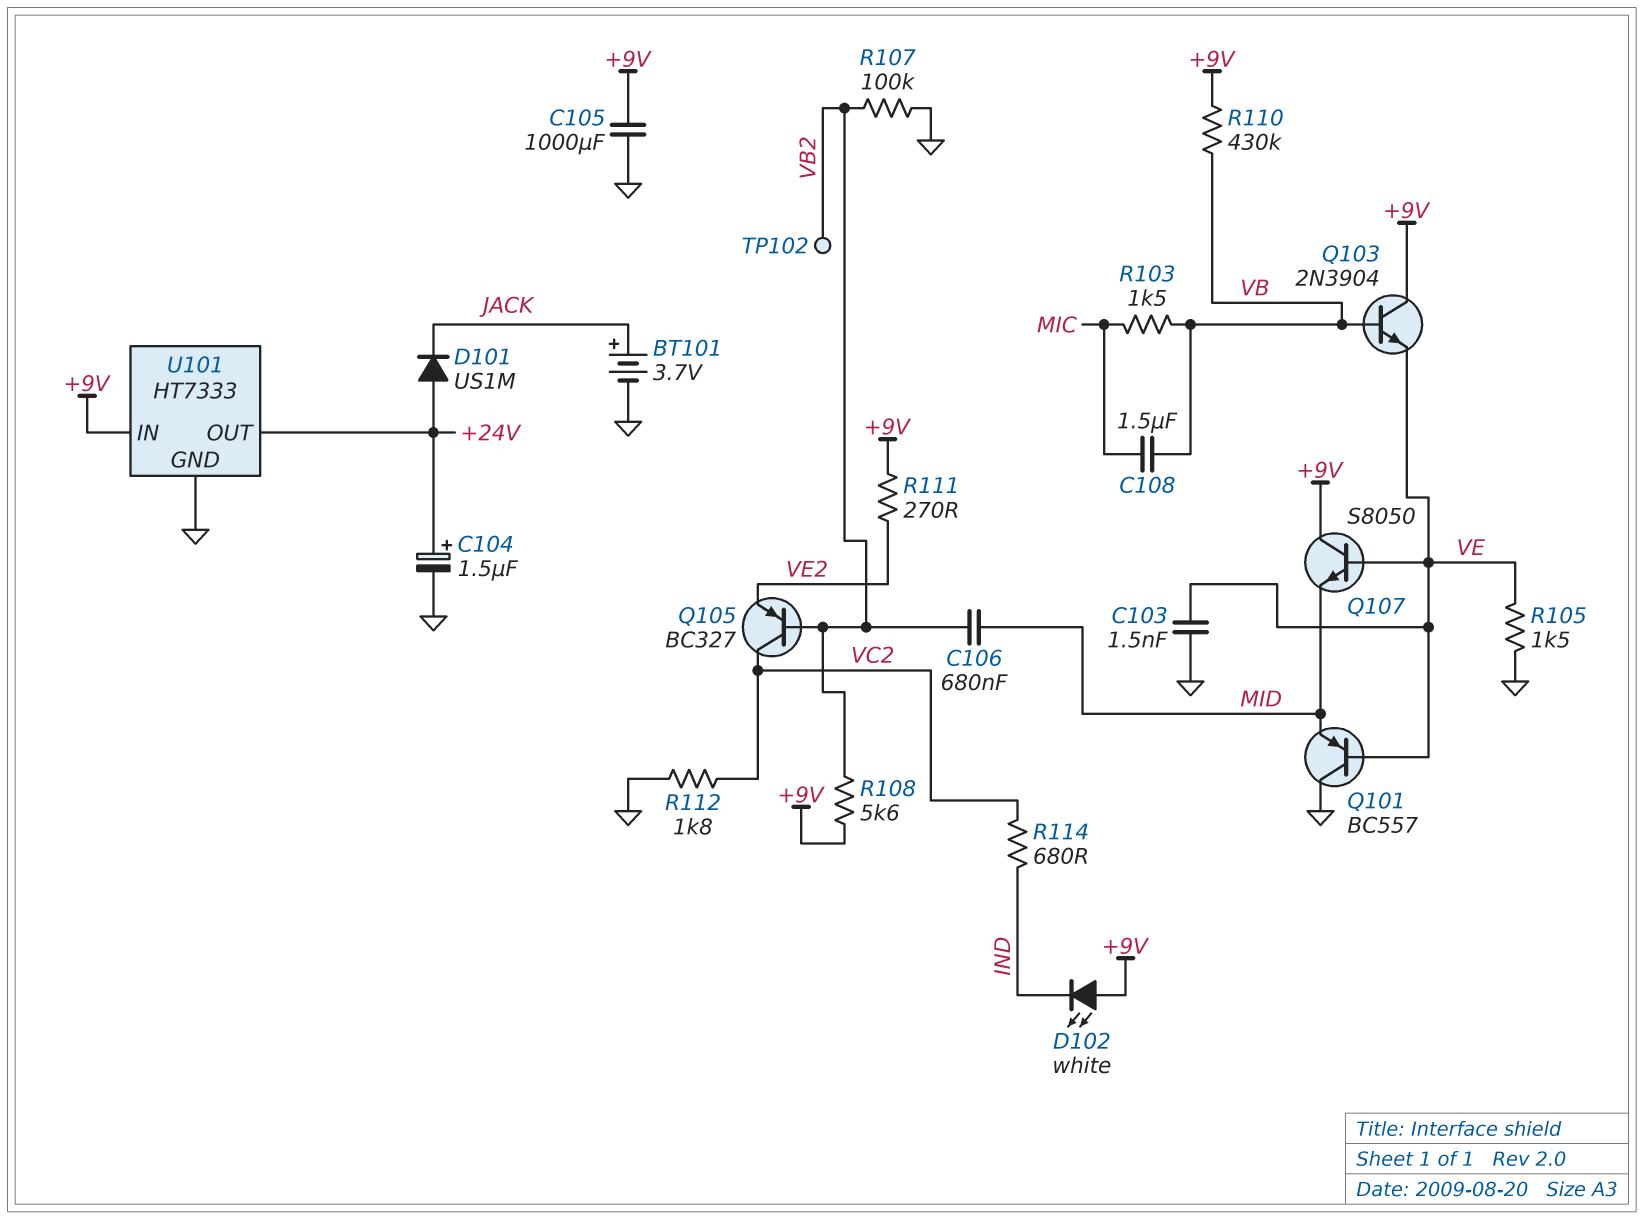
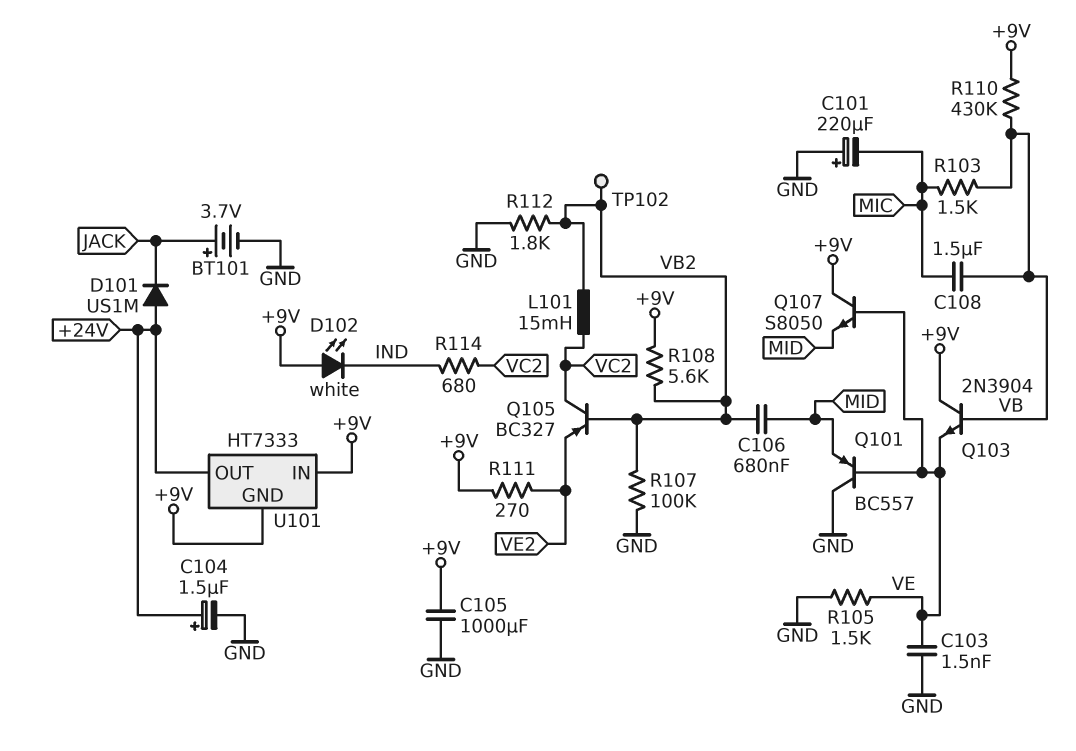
C101: none -> 220uF (plus GND, minus MIC)
L101: none -> 15mH (VB2, VC2)
R112: 1.8k (GND, VC2) -> 1.8k (GND, VB2)
U101 pin GND: GND -> +9V

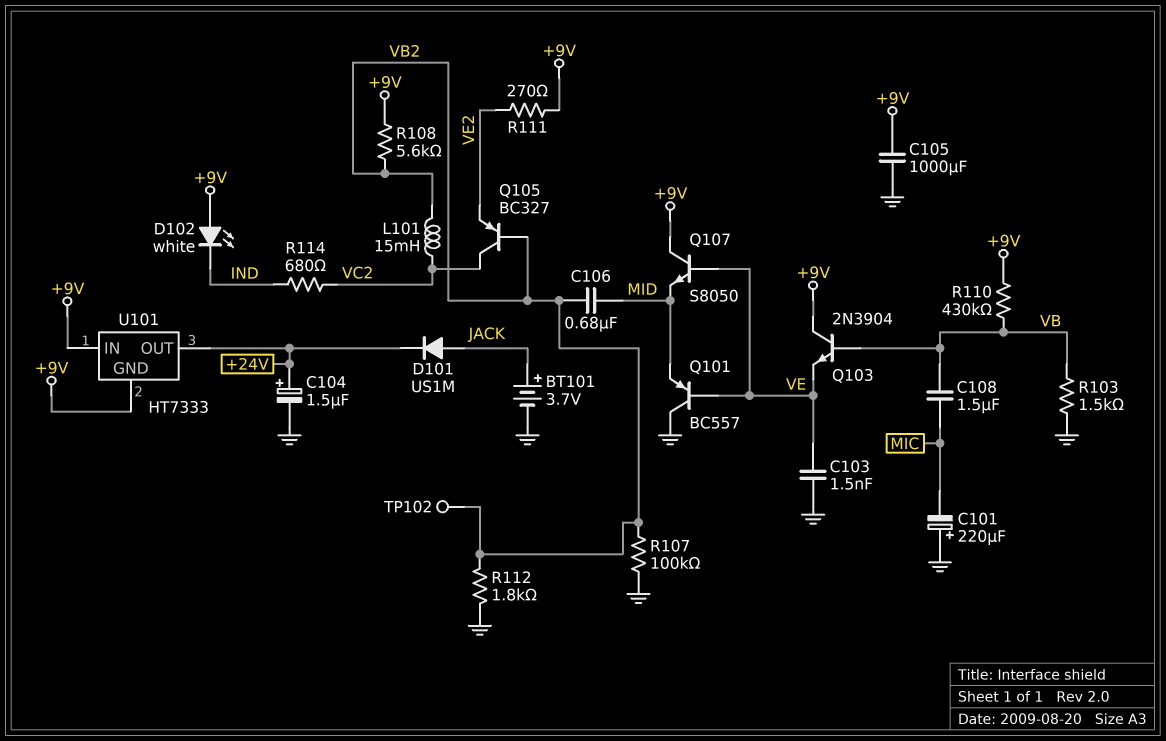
D101: diode US1M (A +24V, K JACK) -> diode US1M (A JACK, K +24V)
R103: 1.5k (MIC, VB) -> 1.5k (GND, VB)
R105: 1.5k (GND, VE) -> none

